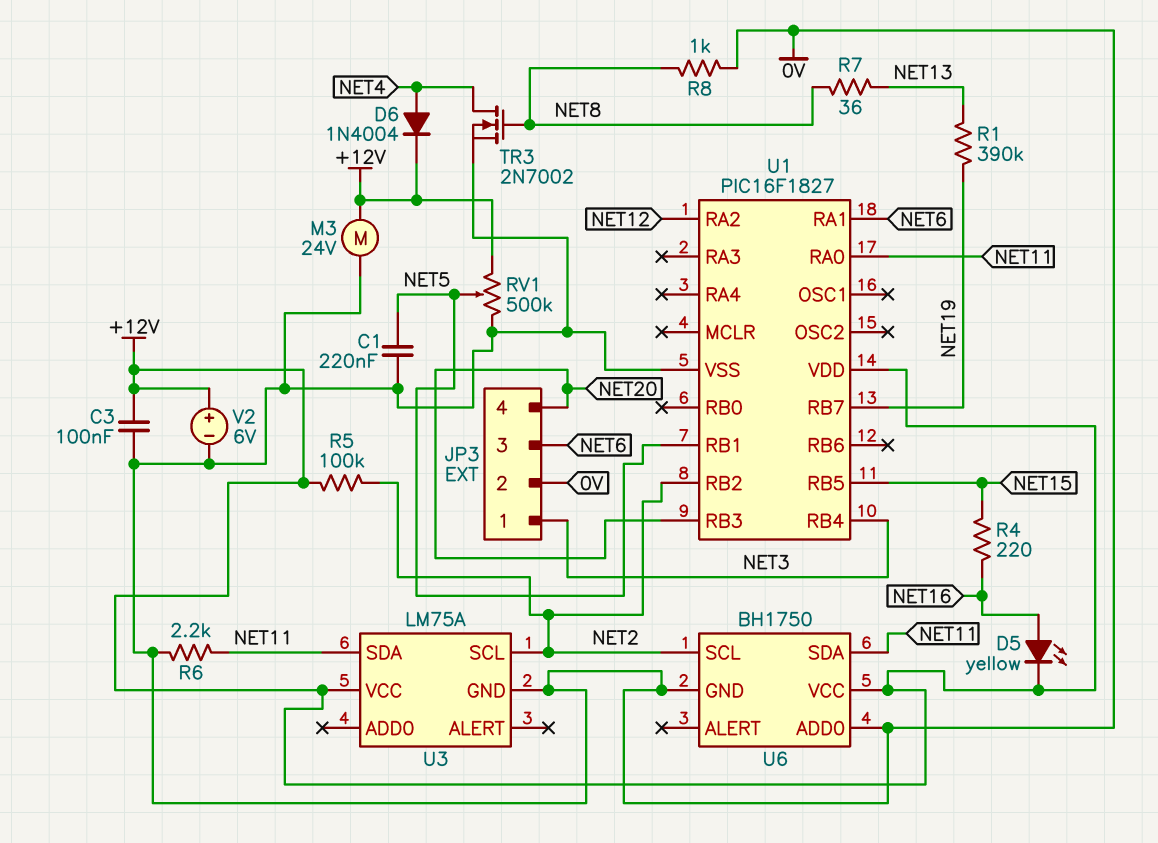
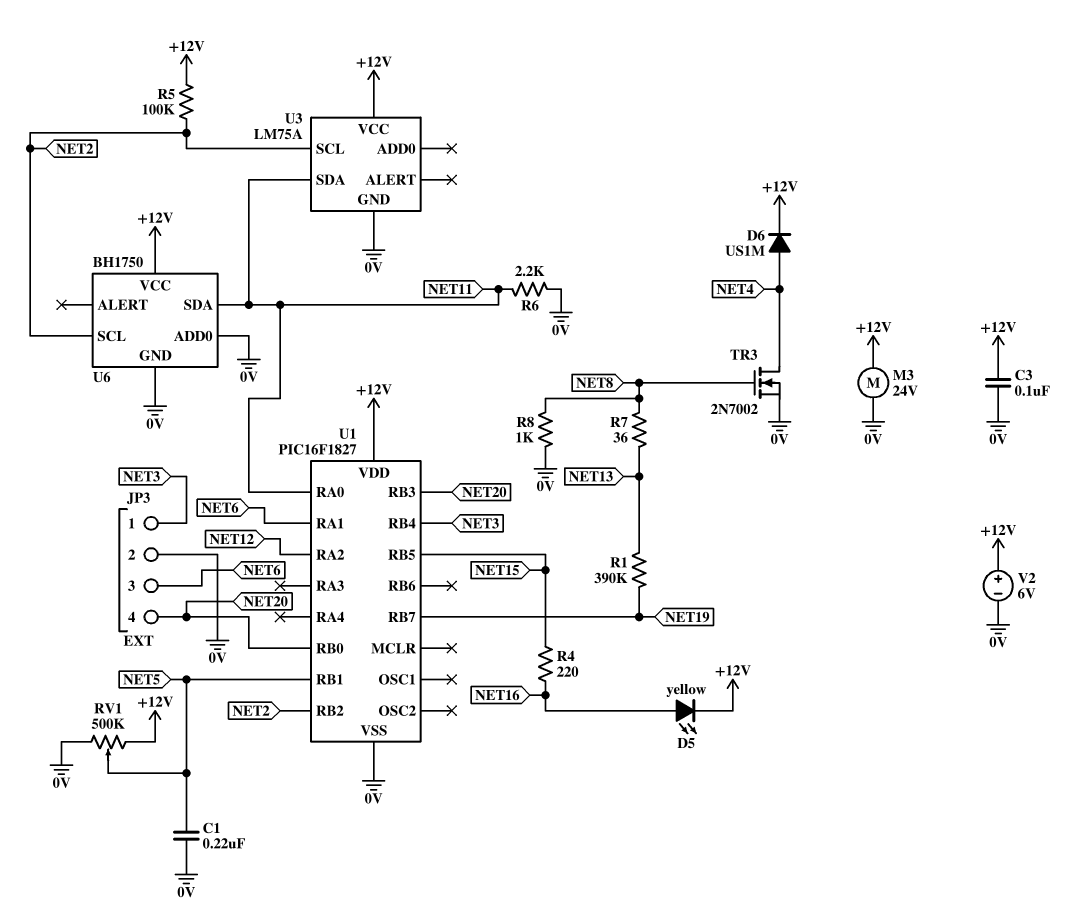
D6: diode 1N4004 (A NET4, K +12V) -> diode US1M (A NET4, K +12V)
U1 pin RB0: none -> NET20

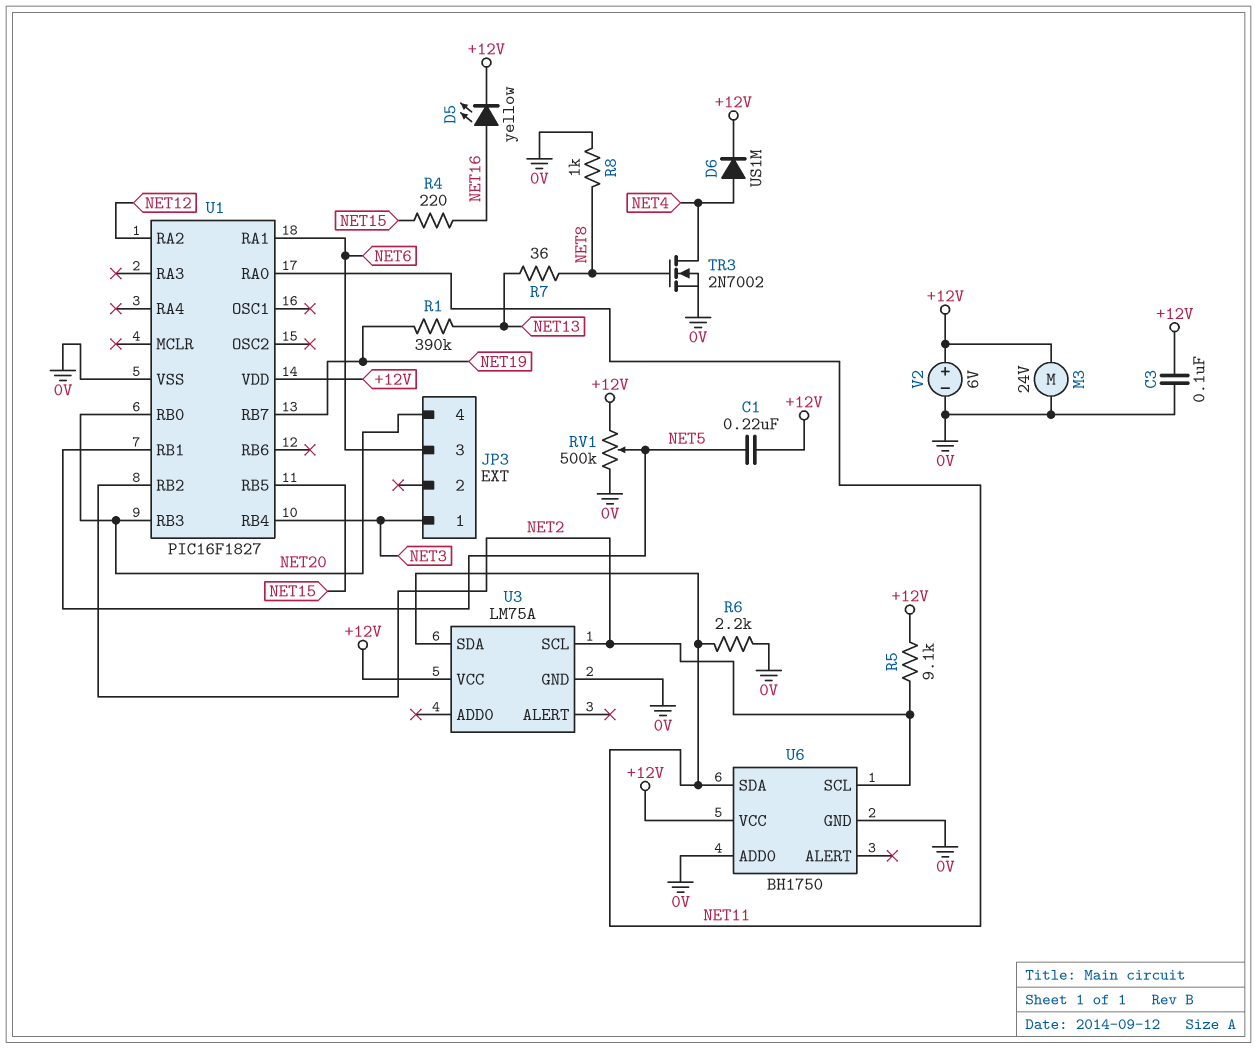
C1: 220nF (0V, NET5) -> 220nF (+12V, NET5)
JP3 pin 2: 0V -> none
R5: 100k (+12V, NET2) -> 9.1k (+12V, NET2)

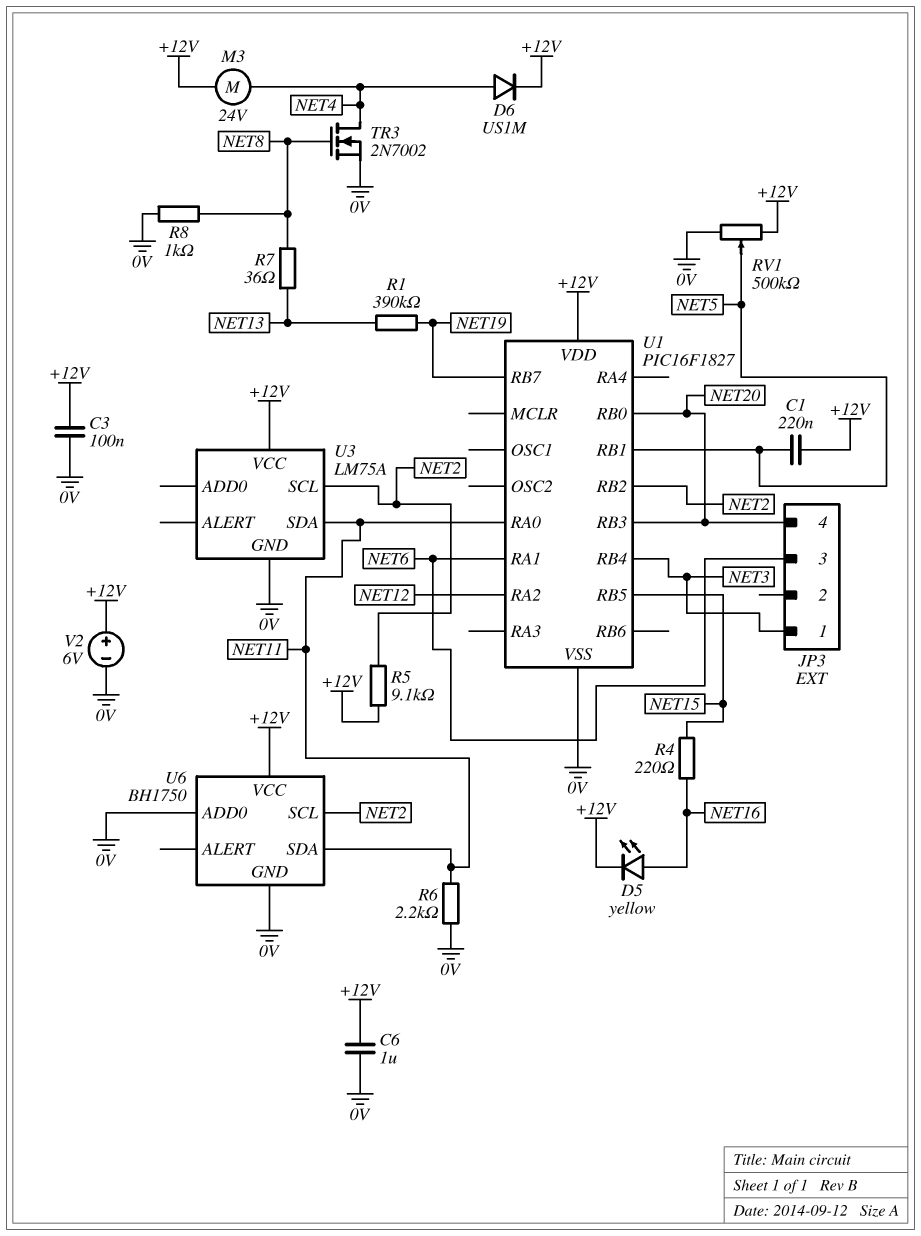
C6: none -> 1uF (+12V, 0V)
M3: motor 24V (+12V, 0V) -> motor 24V (+12V, NET4)

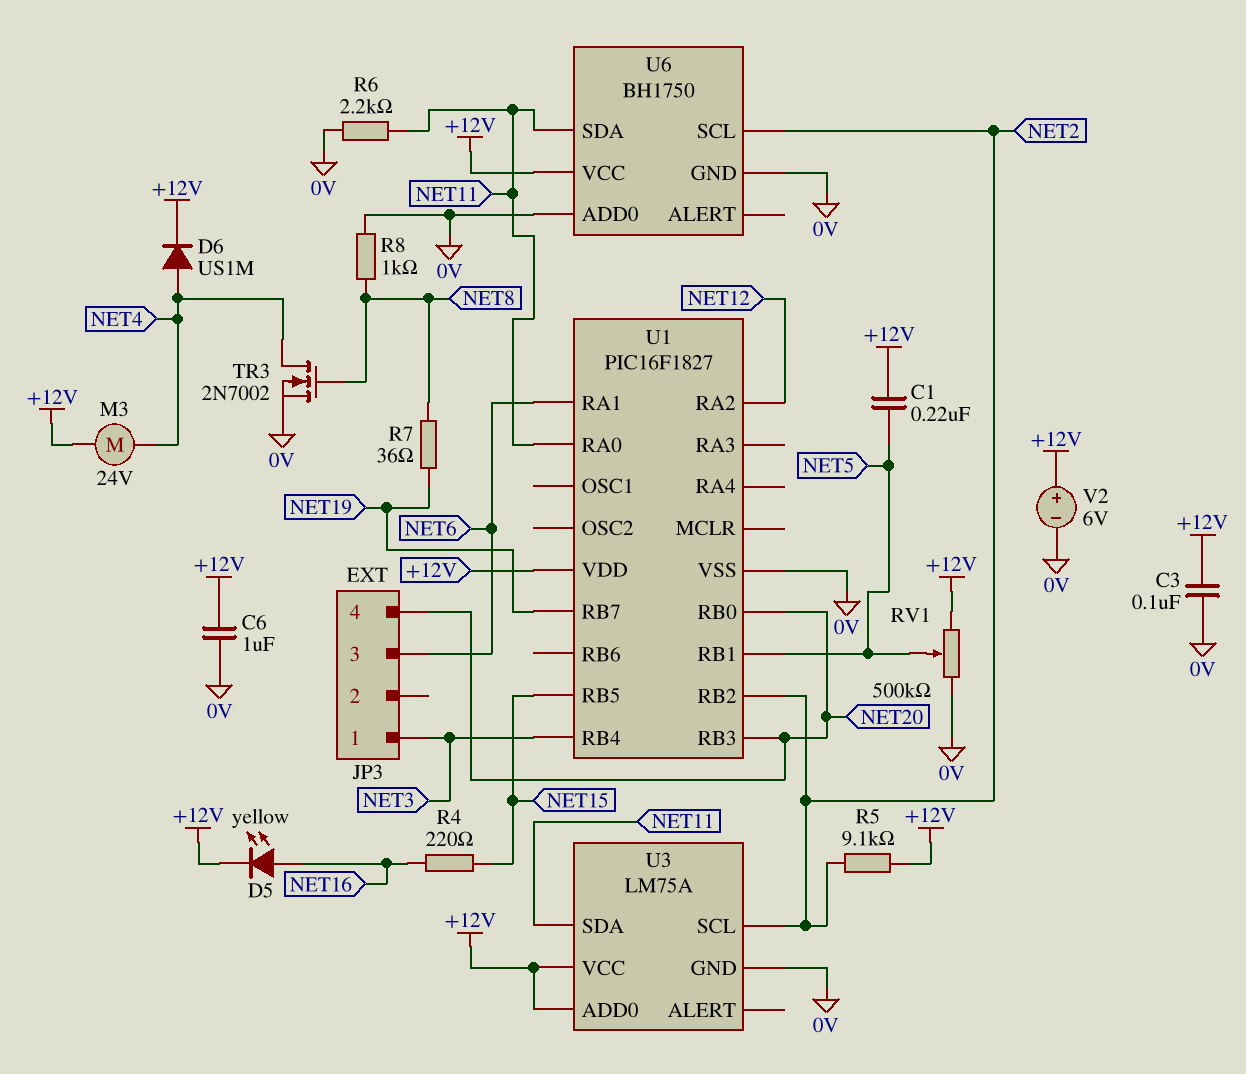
R1: 390k (NET13, NET19) -> none
R7: 36 (NET8, NET13) -> 36 (NET8, NET19)
U3 pin ADD0: none -> +12V

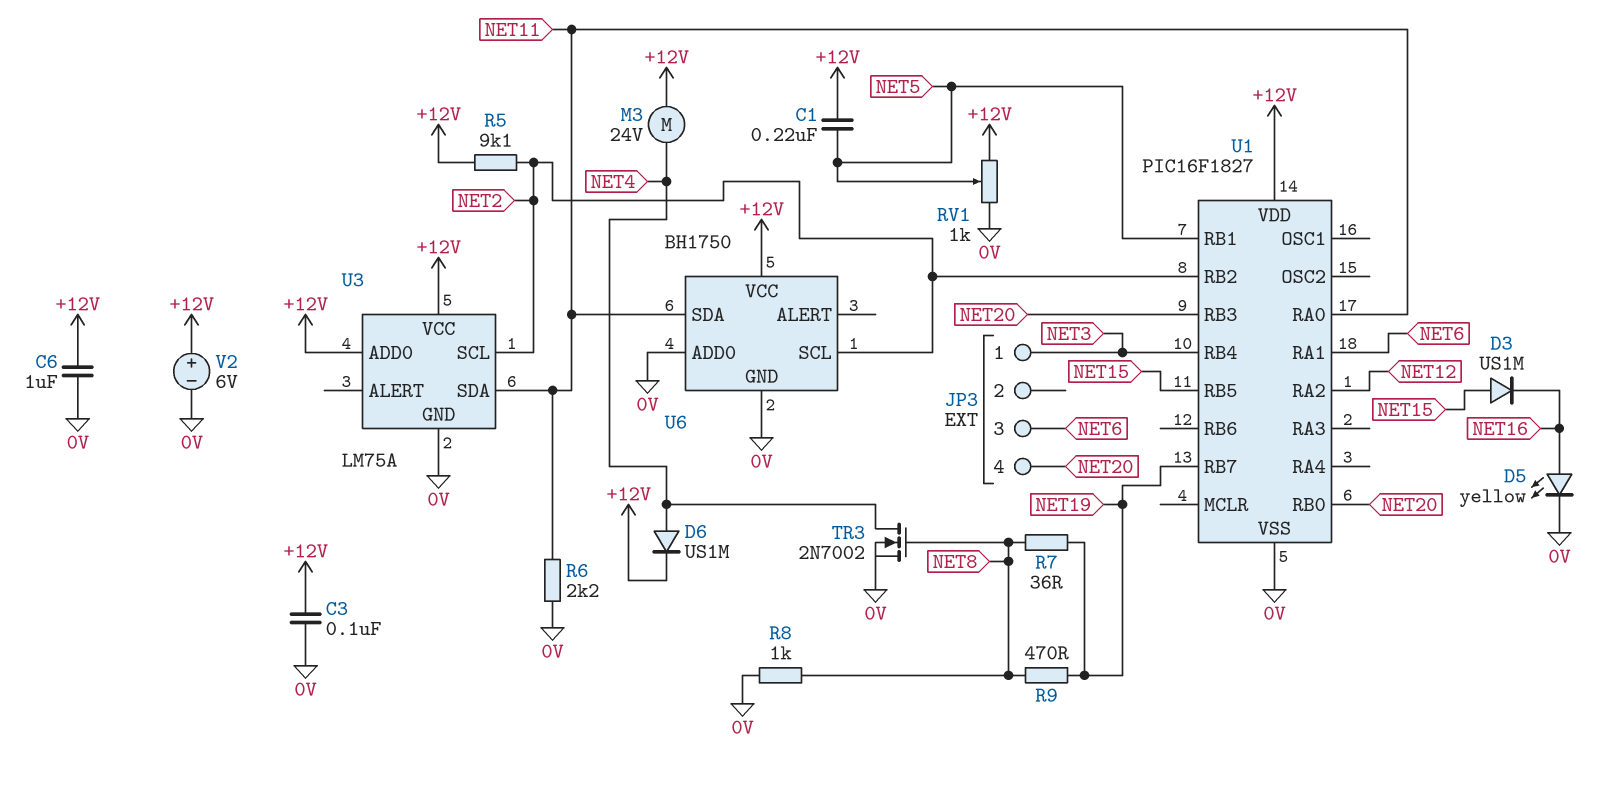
D3: none -> diode US1M (A NET15, K NET16)
D5: LED yellow (A NET16, K +12V) -> LED yellow (A NET16, K 0V)
R4: 220 (NET15, NET16) -> none
R9: none -> 470 (NET8, NET19)
RV1: 500k (+12V, 0V, wiper NET5) -> 1k (+12V, 0V, wiper NET5)

